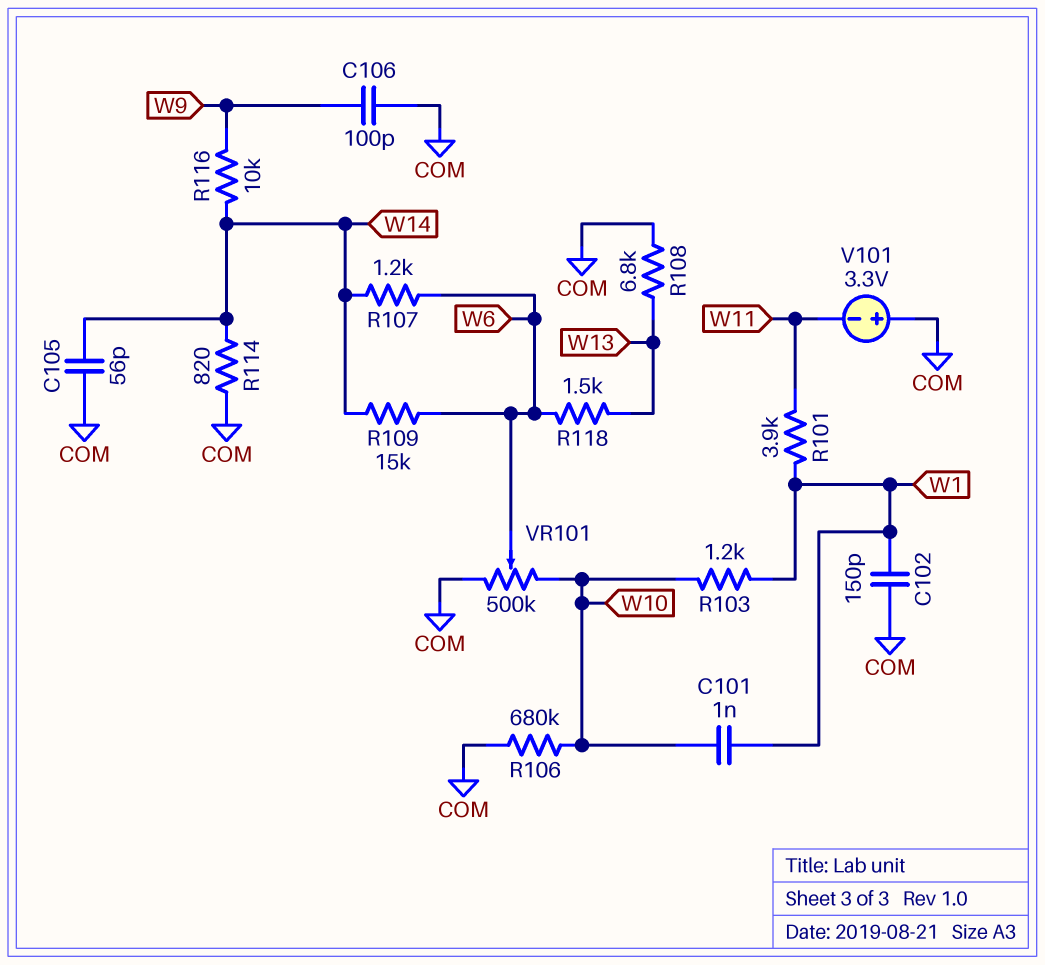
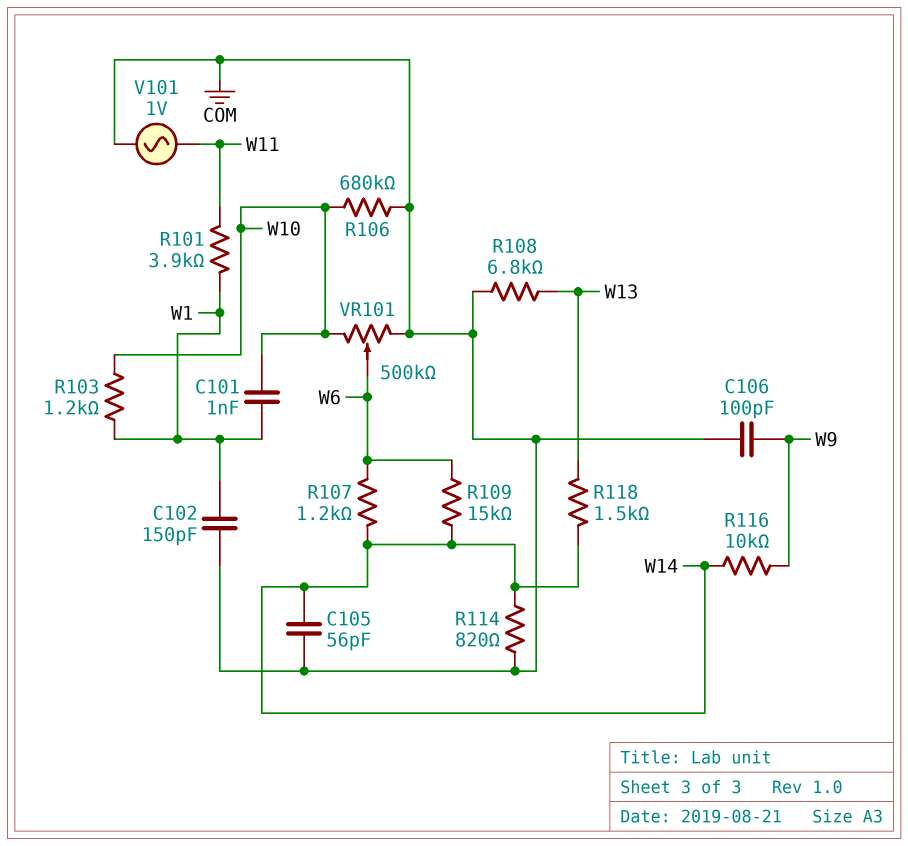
R118: 1.5k (W6, W13) -> 1.5k (W13, W14)
V101: 3.3V (plus COM, minus W11) -> AC 1V (COM, W11)

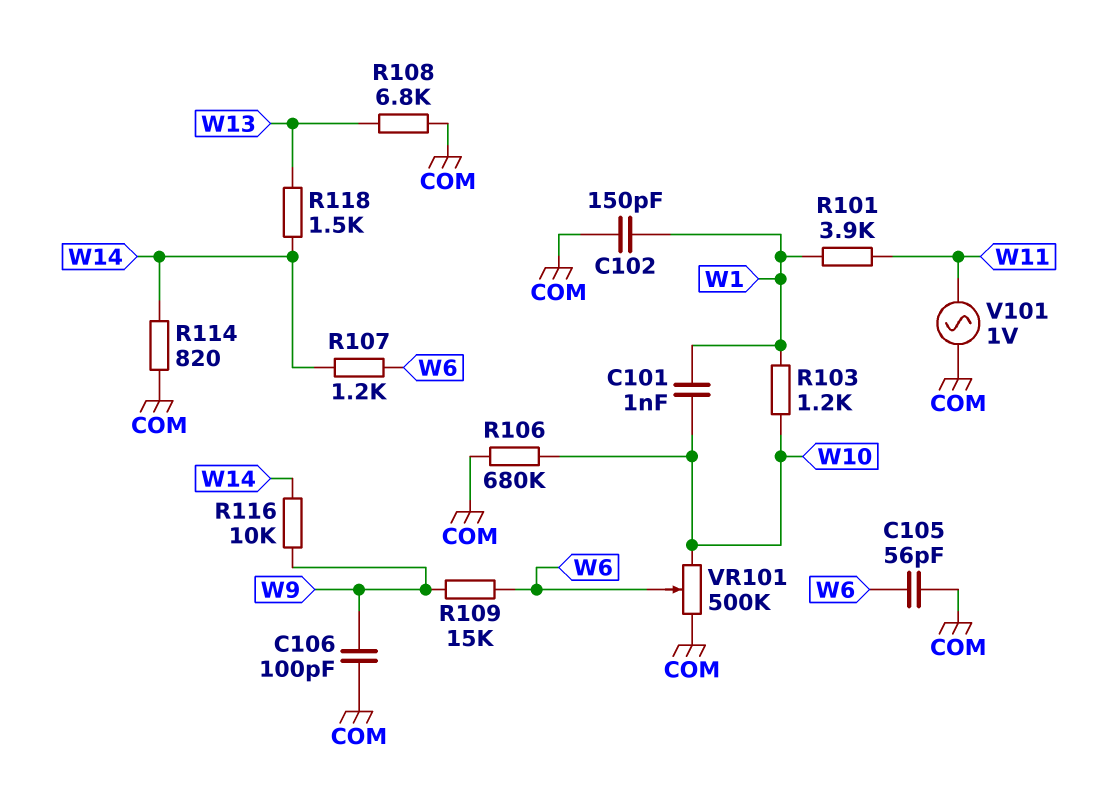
C105: 56pF (COM, W14) -> 56pF (COM, W6)
R109: 15k (W6, W14) -> 15k (W6, W9)

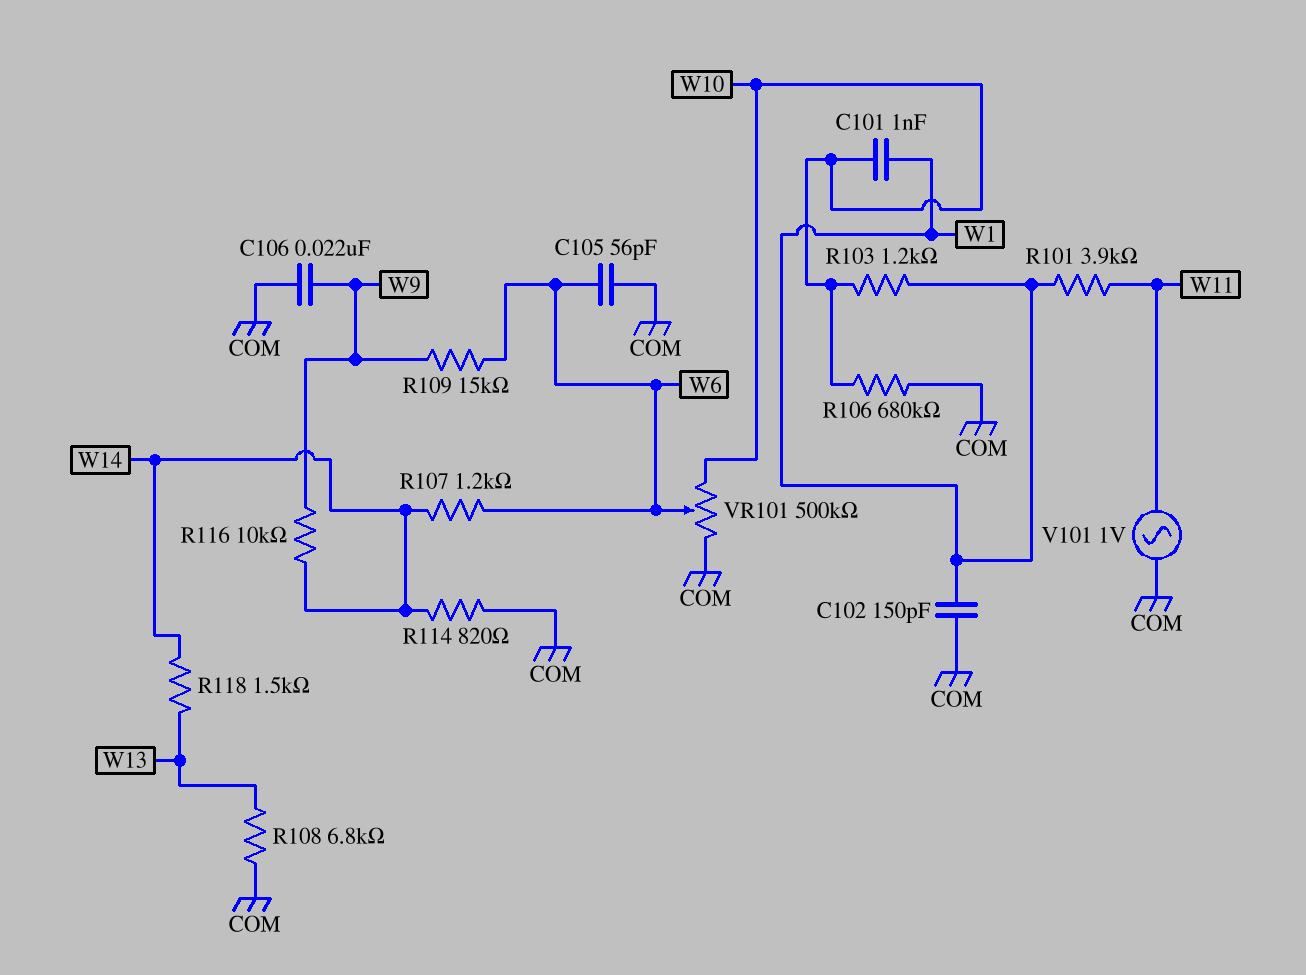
C106: 100pF (COM, W9) -> 22nF (COM, W9)

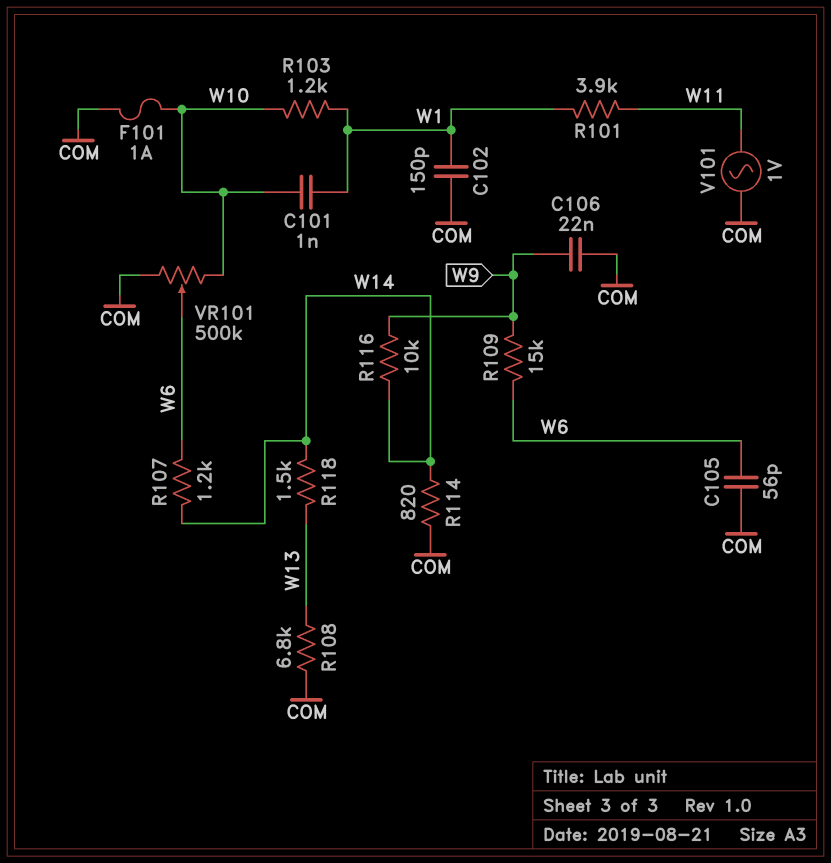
F101: none -> 1A (COM, W10)
R106: 680k (COM, W10) -> none

